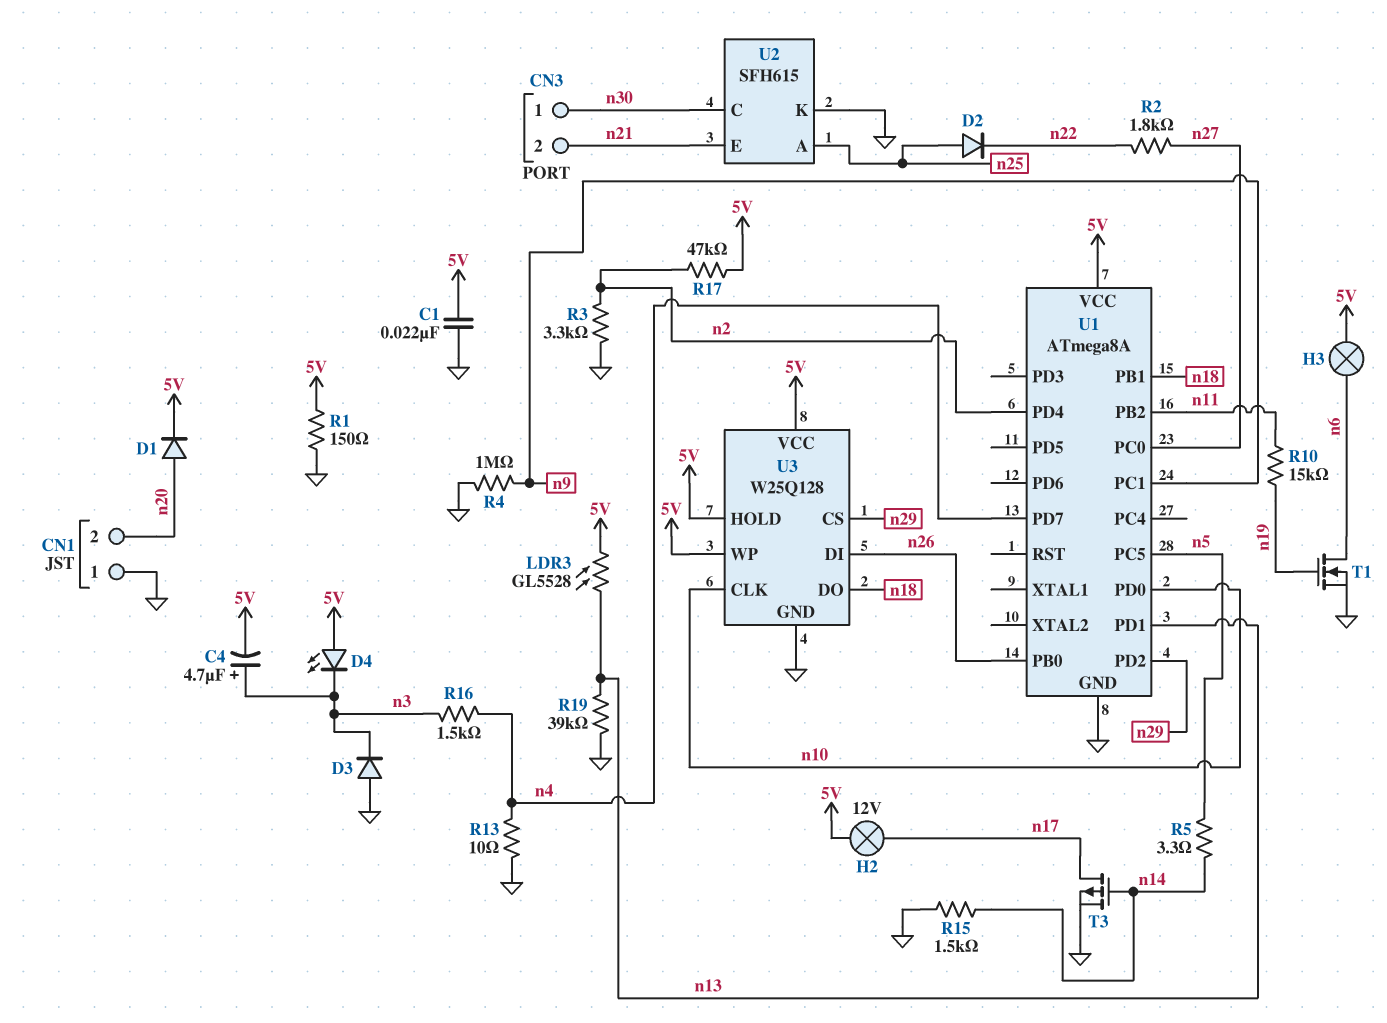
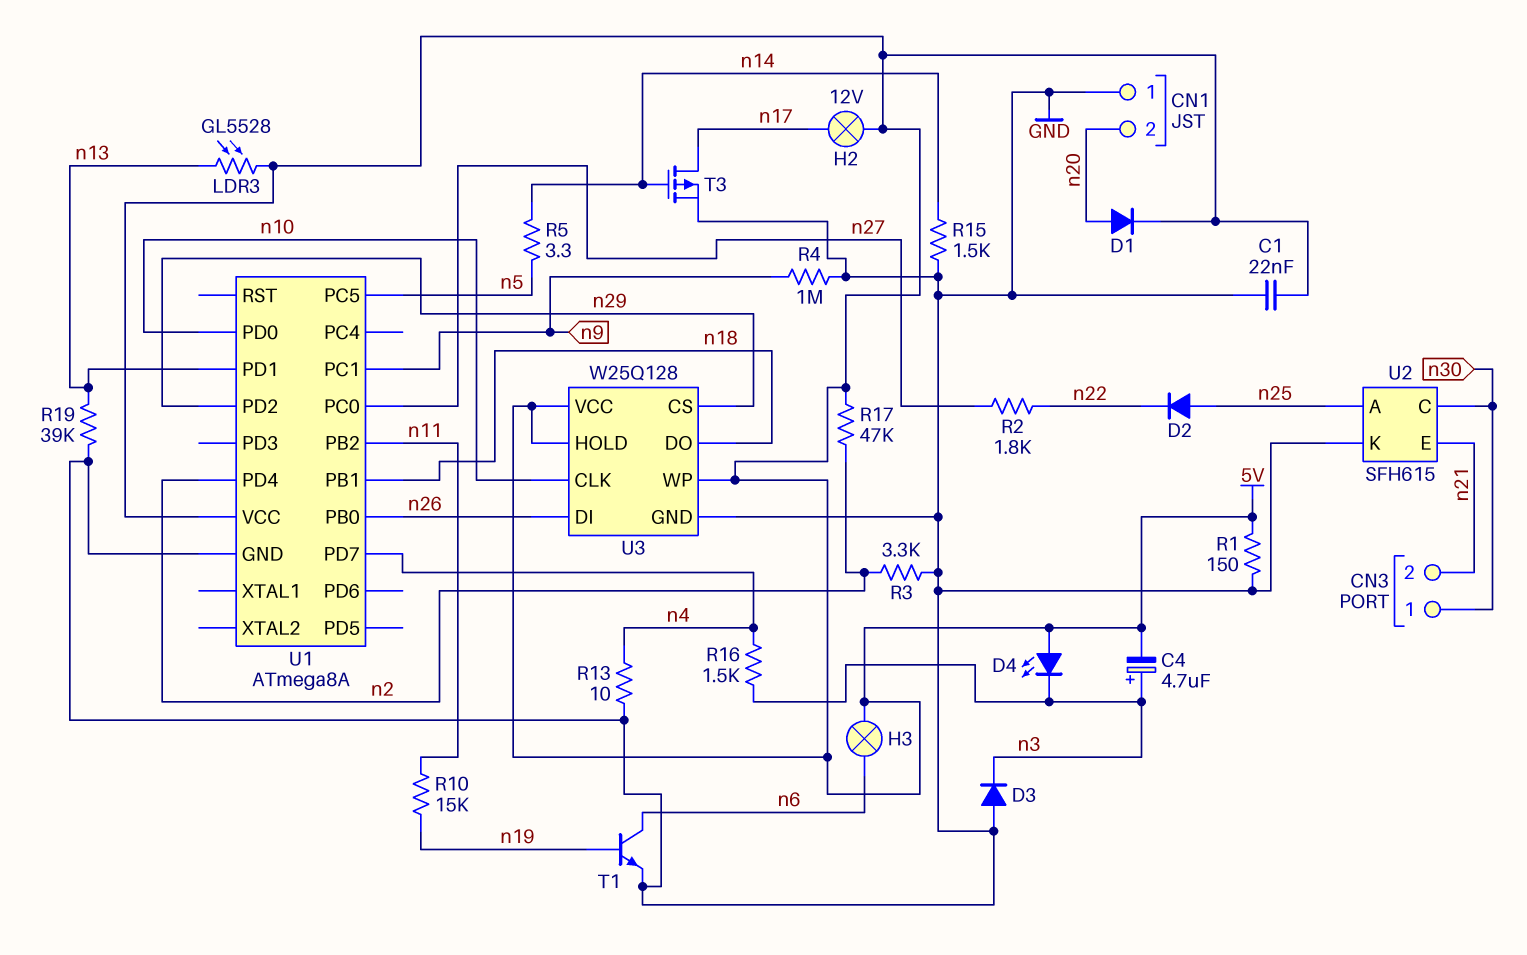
T1: NMOS (G n19, D n6, S GND) -> NPN (B n19, C n6, E GND)

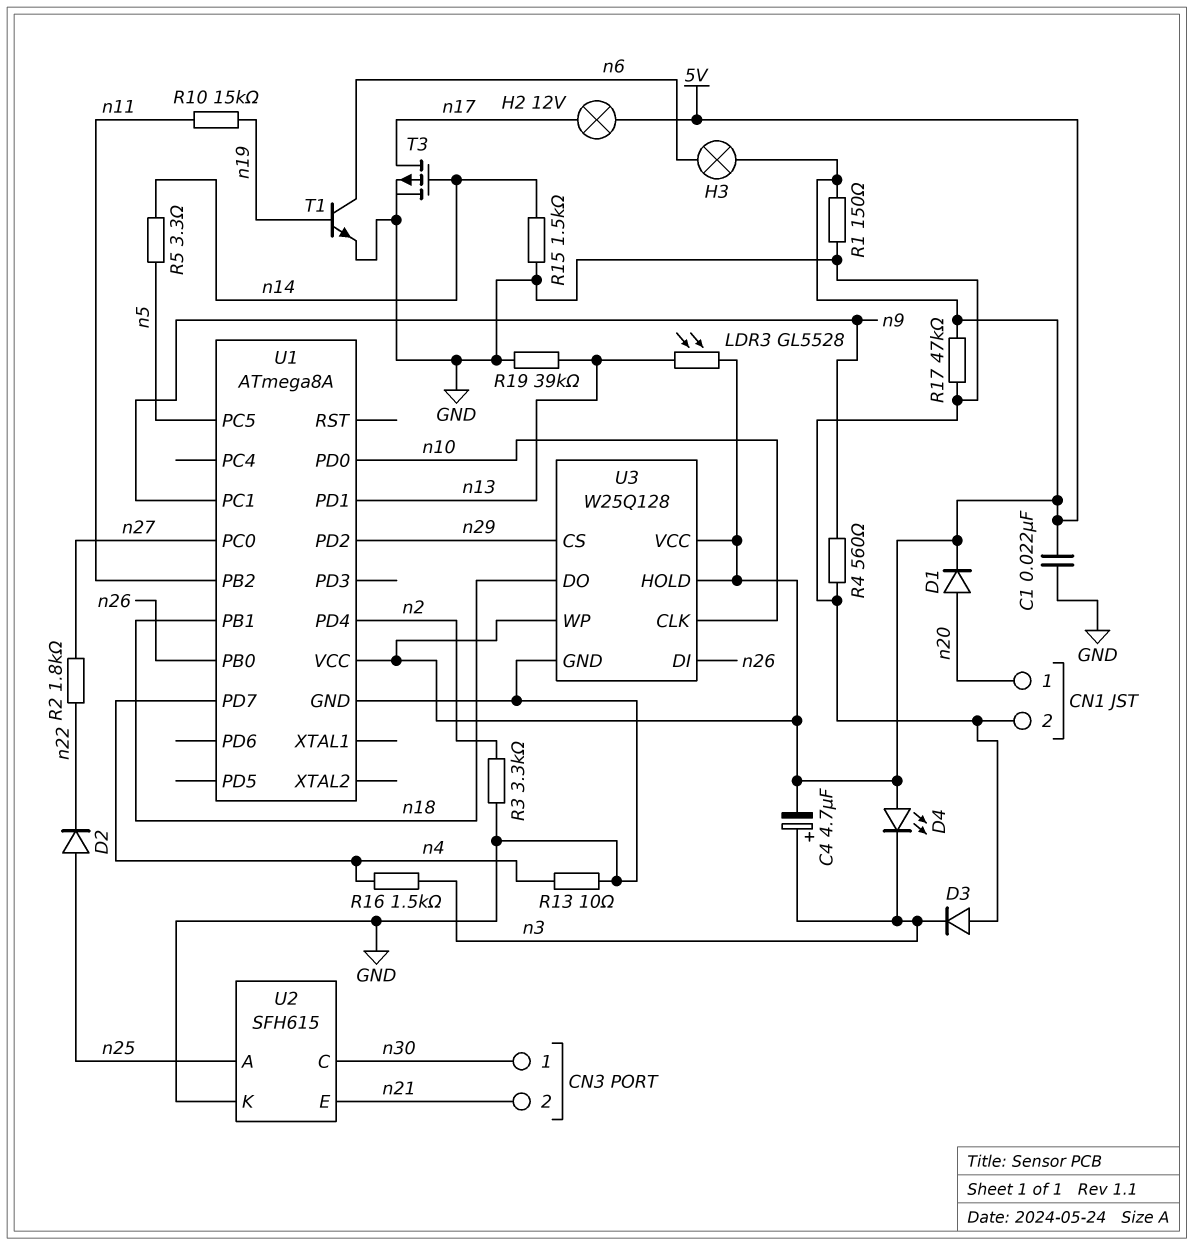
CN1 pin 1: GND -> n20
CN1 pin 2: n20 -> GND
R4: 1M (GND, n9) -> 560 (GND, n9)
R17: 47k (5V, n2) -> 47k (5V, GND)

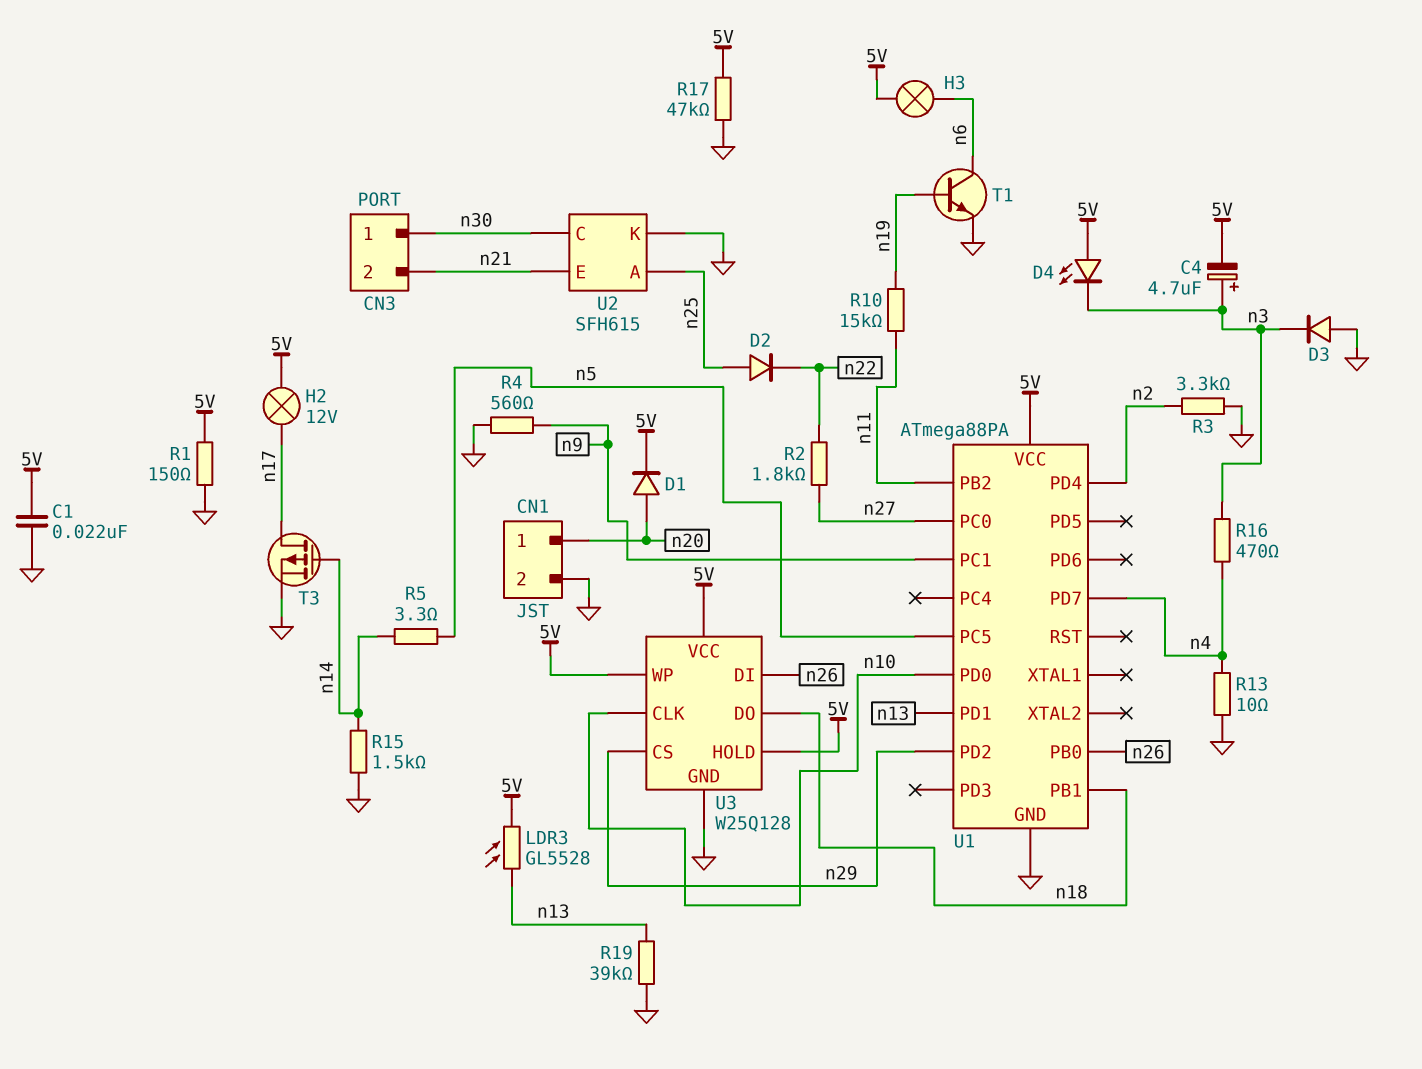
R16: 1.5k (n3, n4) -> 470 (n3, n4)
U1: ATmega8A -> ATmega88PA

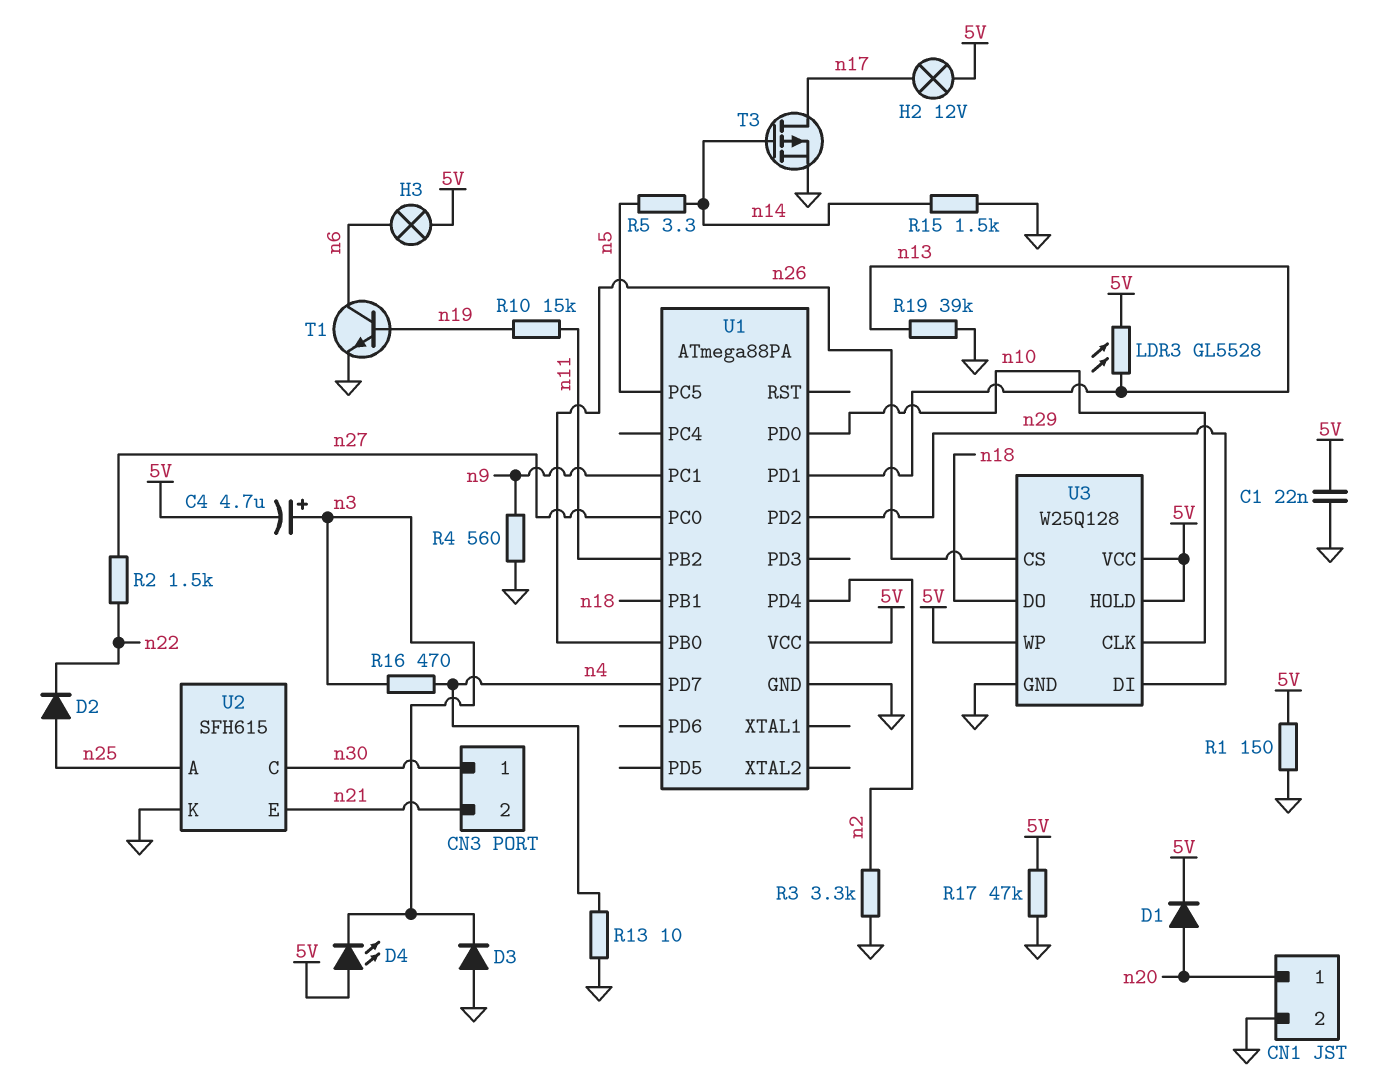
R2: 1.8k (n22, n27) -> 1.5k (n22, n27)
U3 pin CS: n29 -> n26
U3 pin DI: n26 -> n29

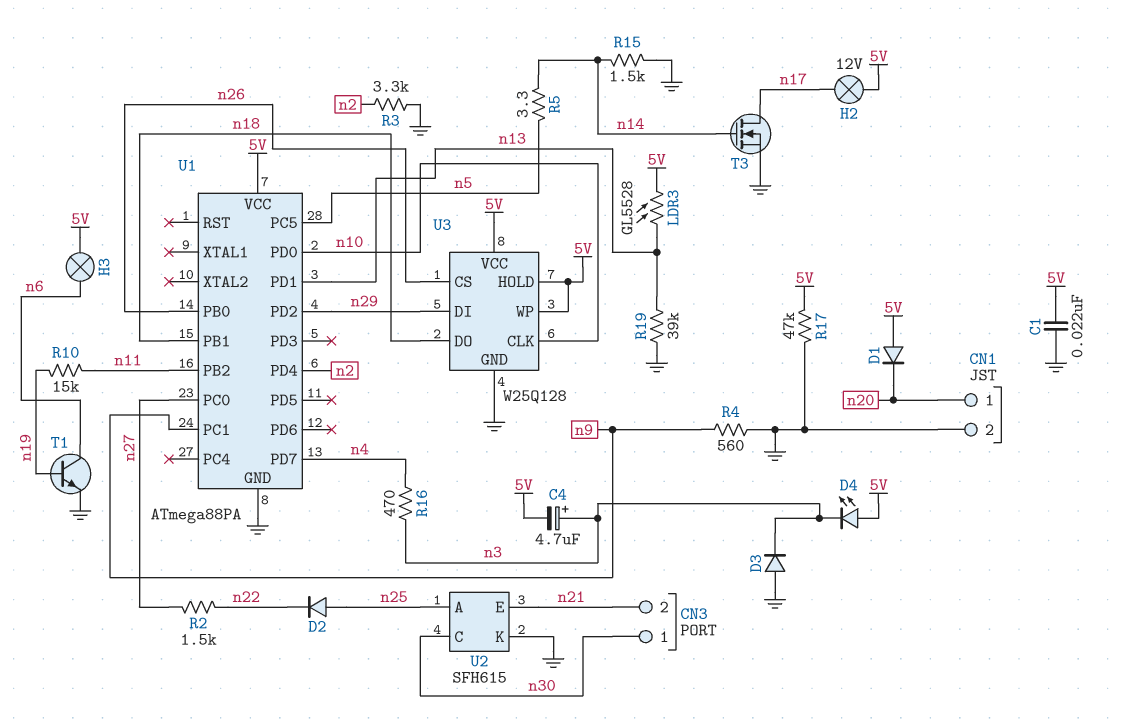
D1: diode (A n20, K 5V) -> diode (A 5V, K n20)
R1: 150 (5V, GND) -> none
R13: 10 (GND, n4) -> none
T3: PMOS (G n14, D n17, S GND) -> NMOS (G n14, D n17, S GND)

